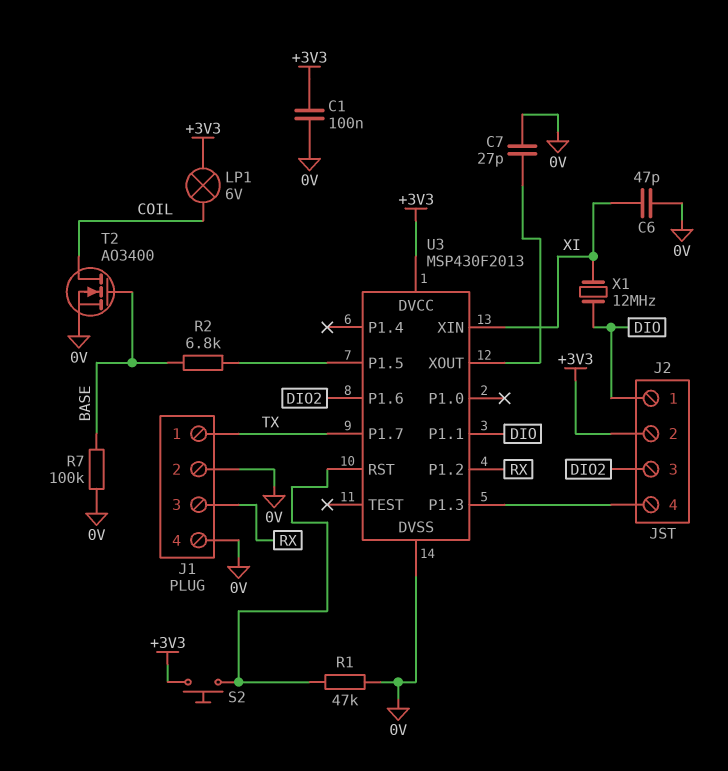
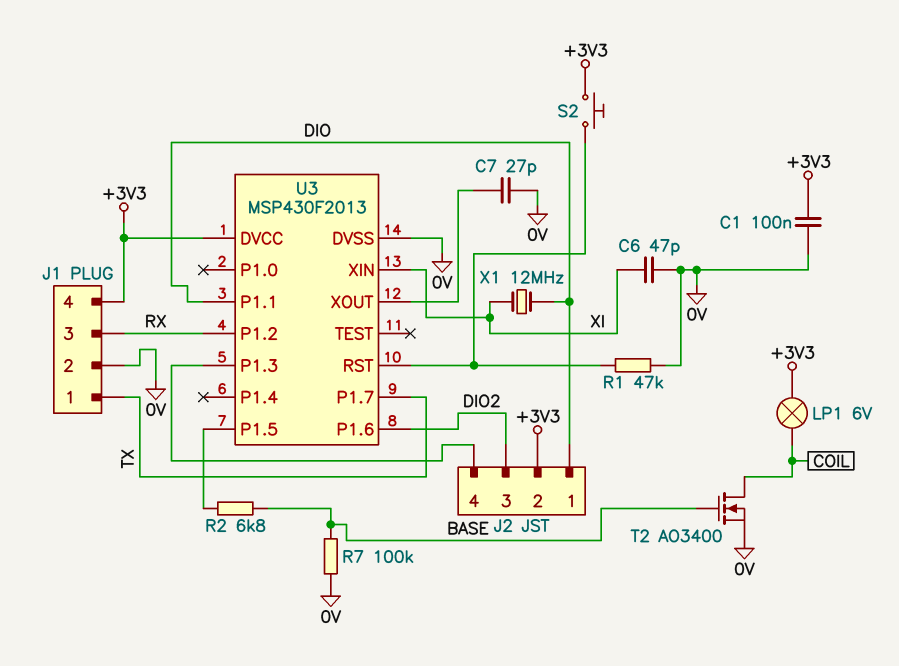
J1 pin 4: 0V -> +3V3

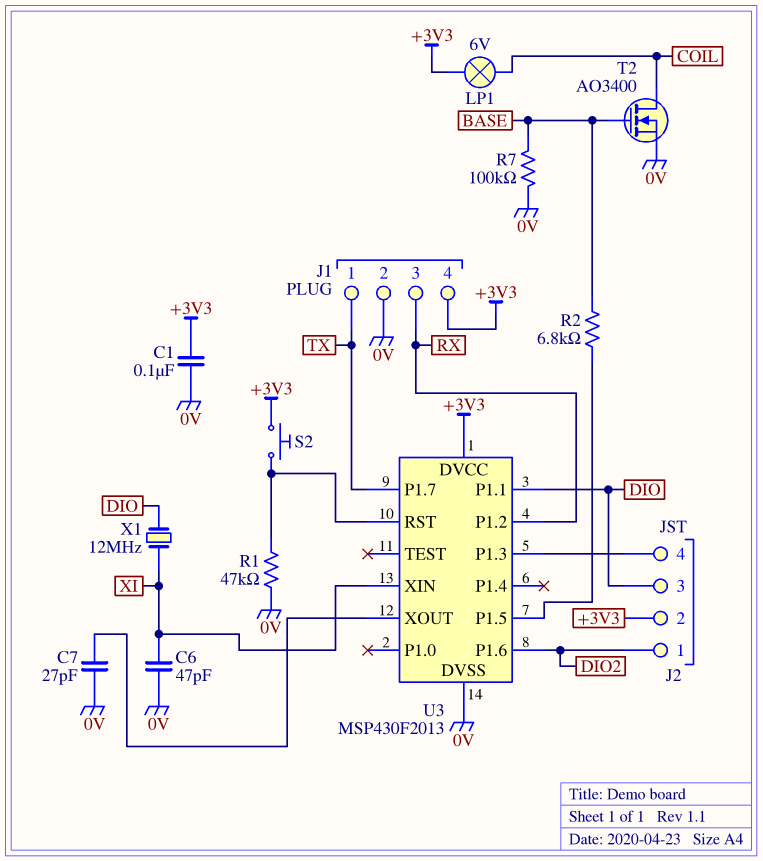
J2 pin 1: DIO -> DIO2
J2 pin 3: DIO2 -> DIO

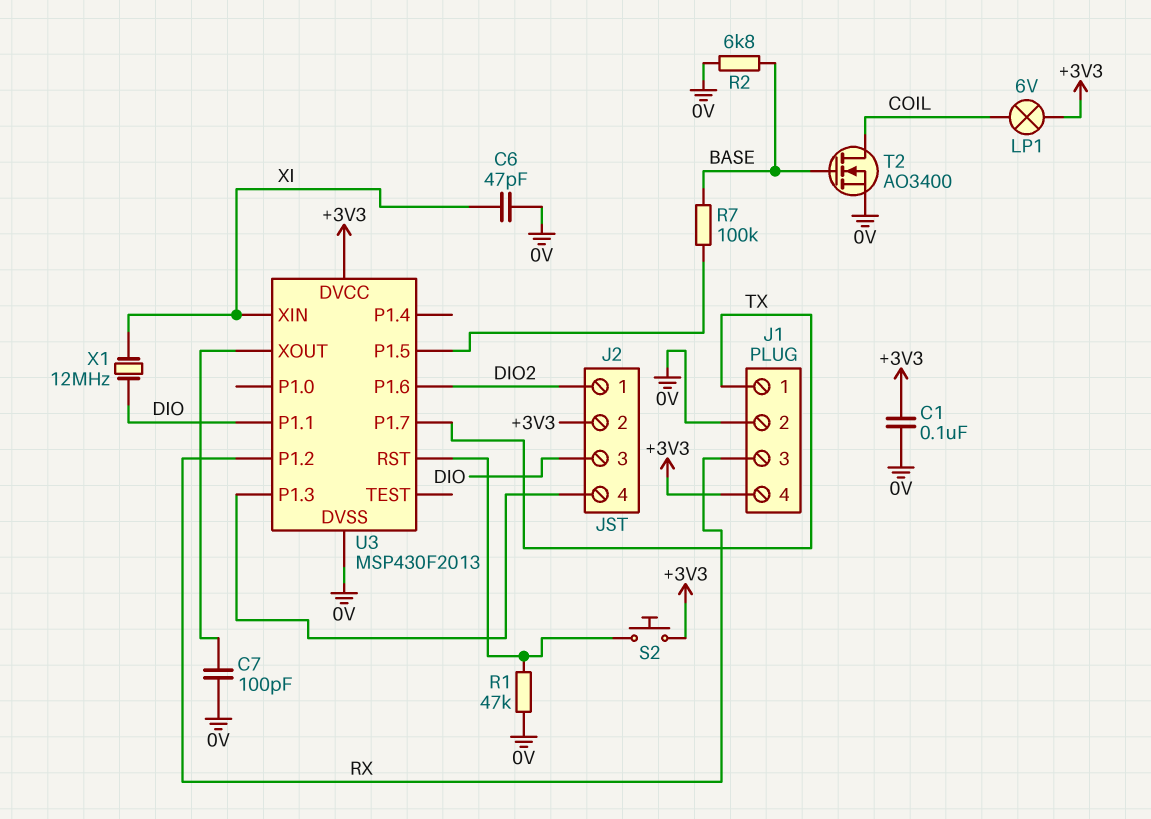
C7: 27pF (0V, U3/XOUT) -> 100pF (0V, U3/XOUT)
R2: 6.8k (BASE, U3/P1.5) -> 6.8k (0V, BASE)
R7: 100k (0V, BASE) -> 100k (BASE, U3/P1.5)

